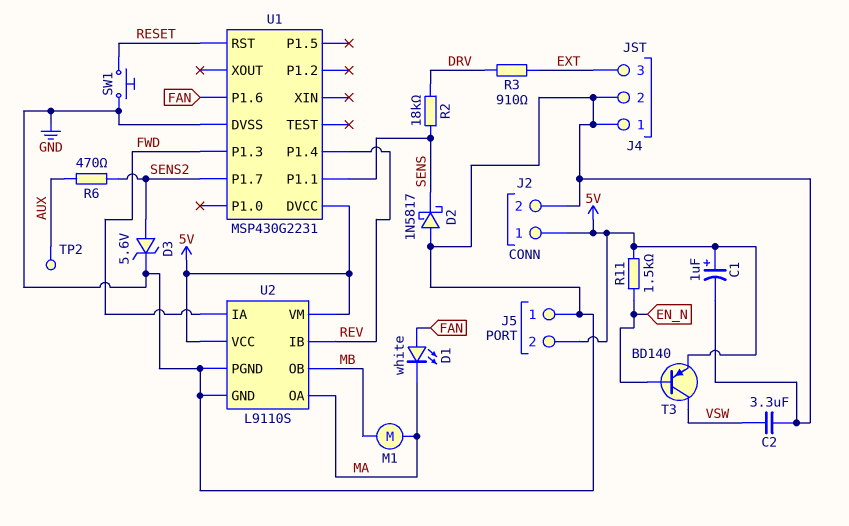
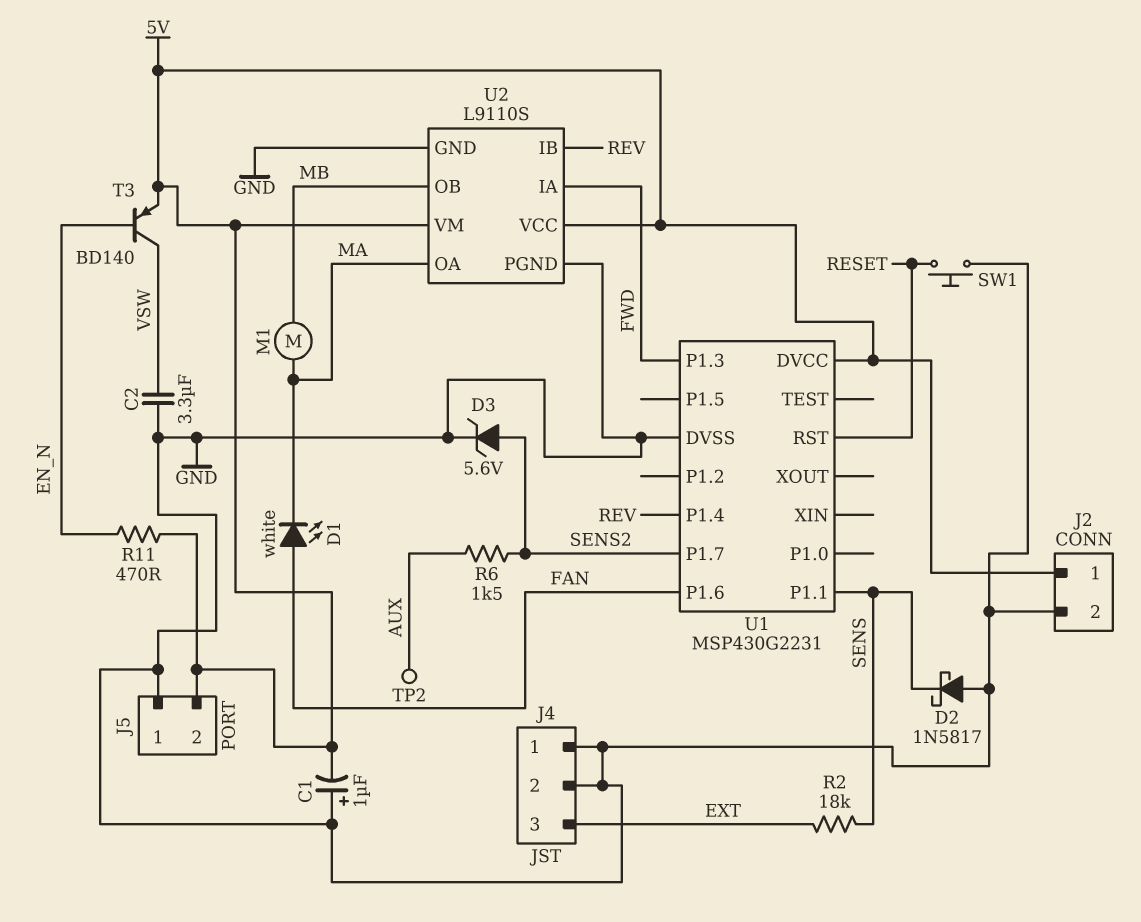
C1: 1uF (plus 5V, minus GND) -> 1uF (plus GND, minus 5V)
R2: 18k (DRV, SENS) -> 18k (EXT, SENS)
R3: 910 (DRV, EXT) -> none
R6: 470 (AUX, SENS2) -> 1.5k (AUX, SENS2)
R11: 1.5k (5V, EN_N) -> 470 (5V, EN_N)

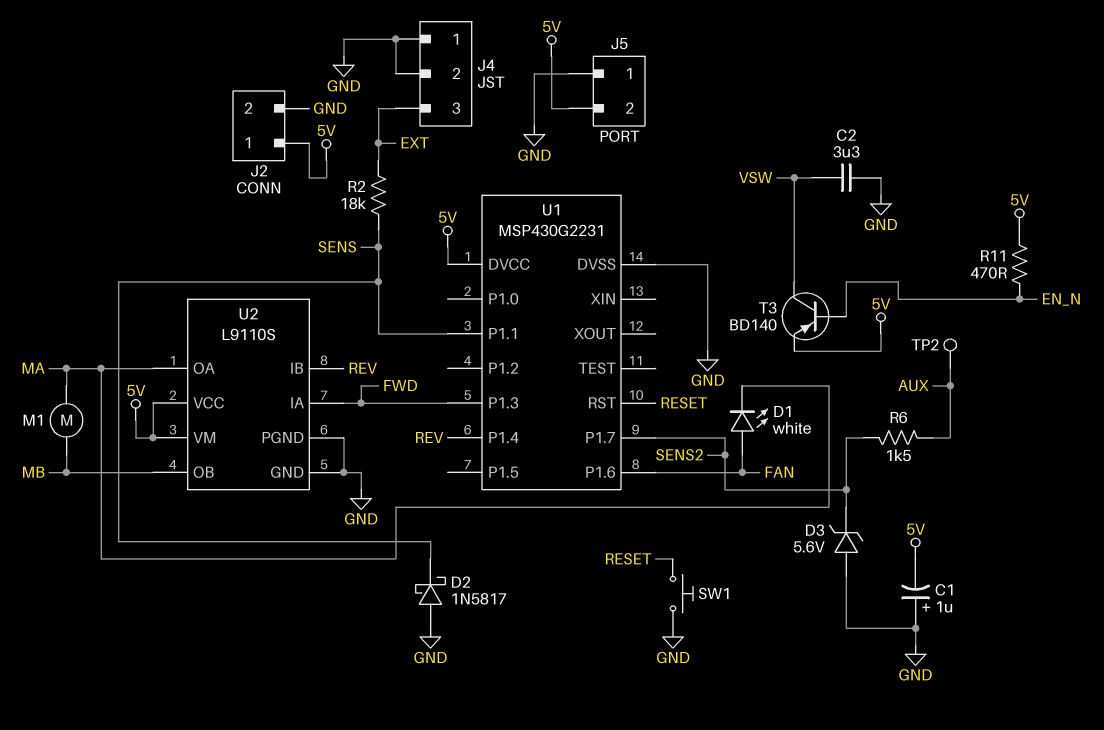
D3: zener 5.6V (A SENS2, K GND) -> zener 5.6V (A GND, K SENS2)

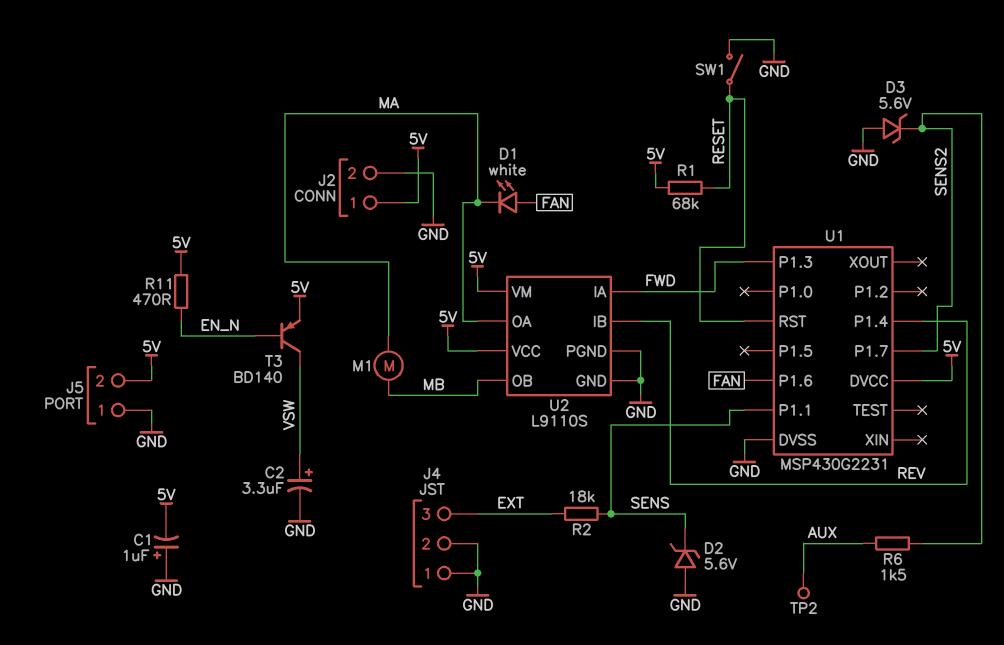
C2: 3.3uF (GND, VSW) -> 3.3uF (plus VSW, minus GND)
D2: schottky 1N5817 (A GND, K SENS) -> zener 5.6V (A GND, K SENS)
R1: none -> 68k (5V, RESET)
SW1: button (GND, RESET) -> switch (GND, RESET)

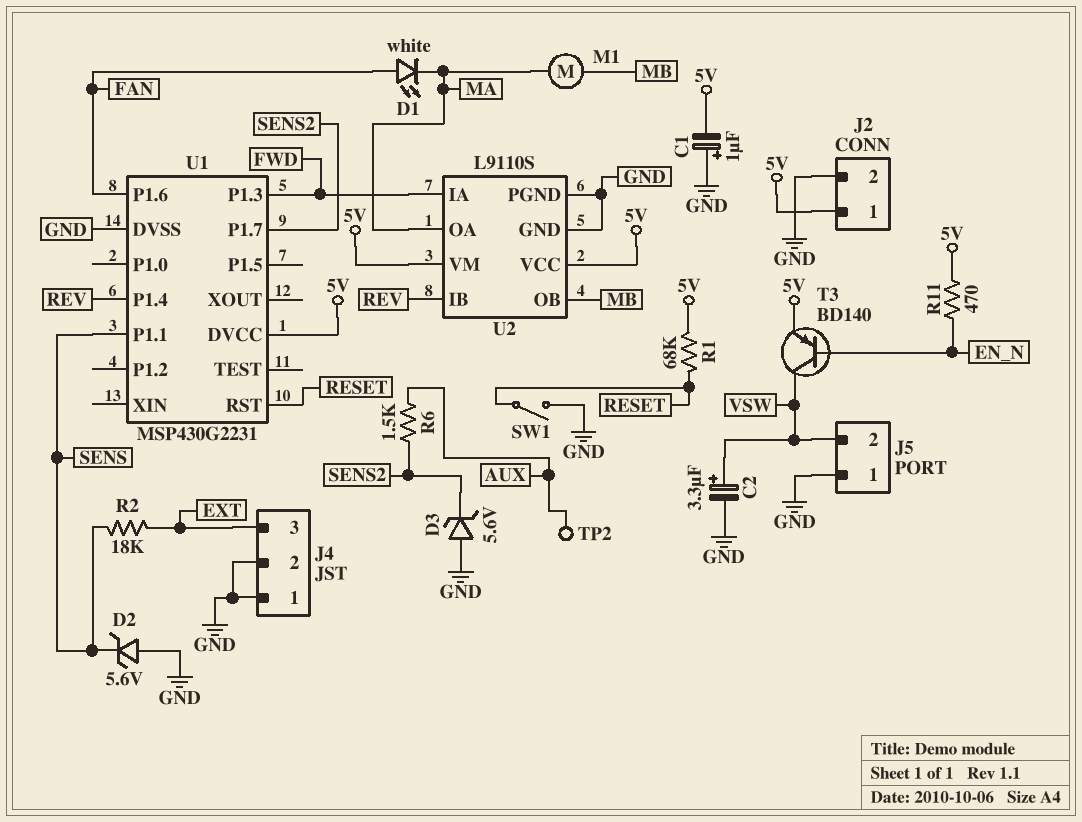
J5 pin 2: 5V -> VSW

